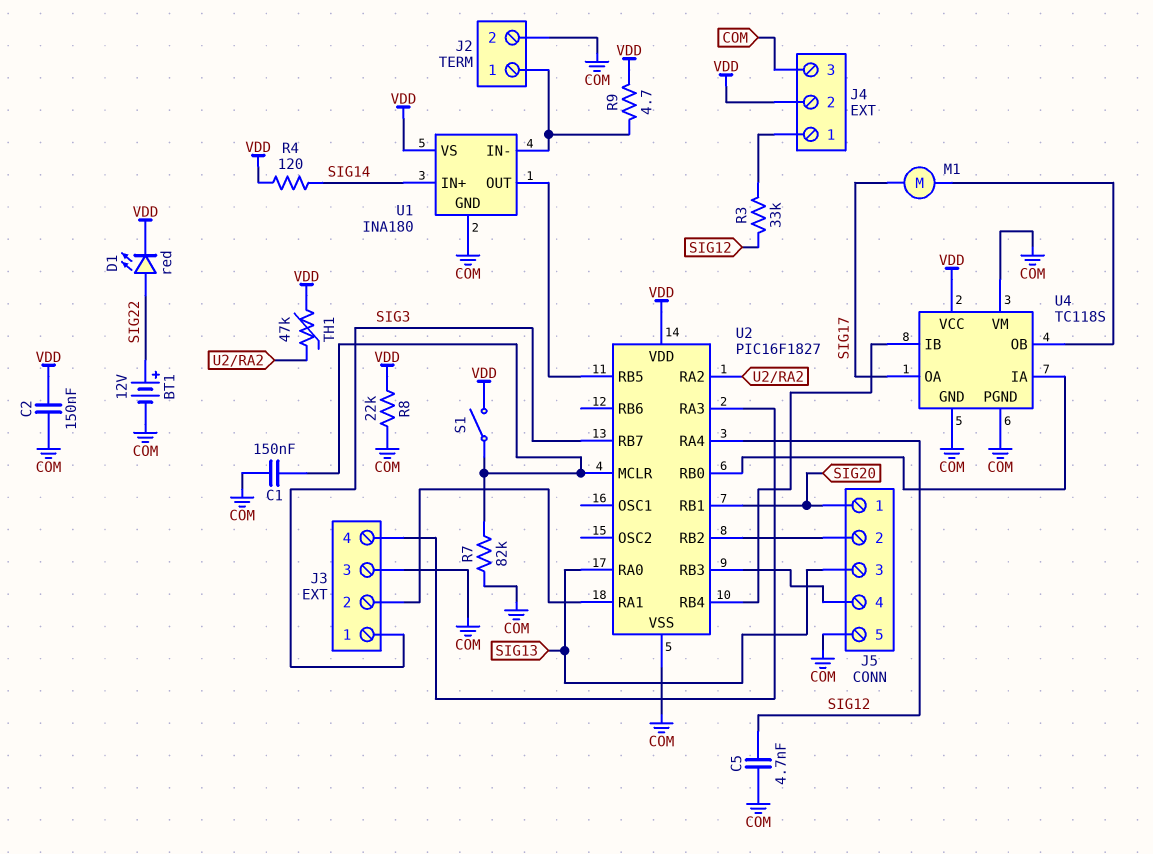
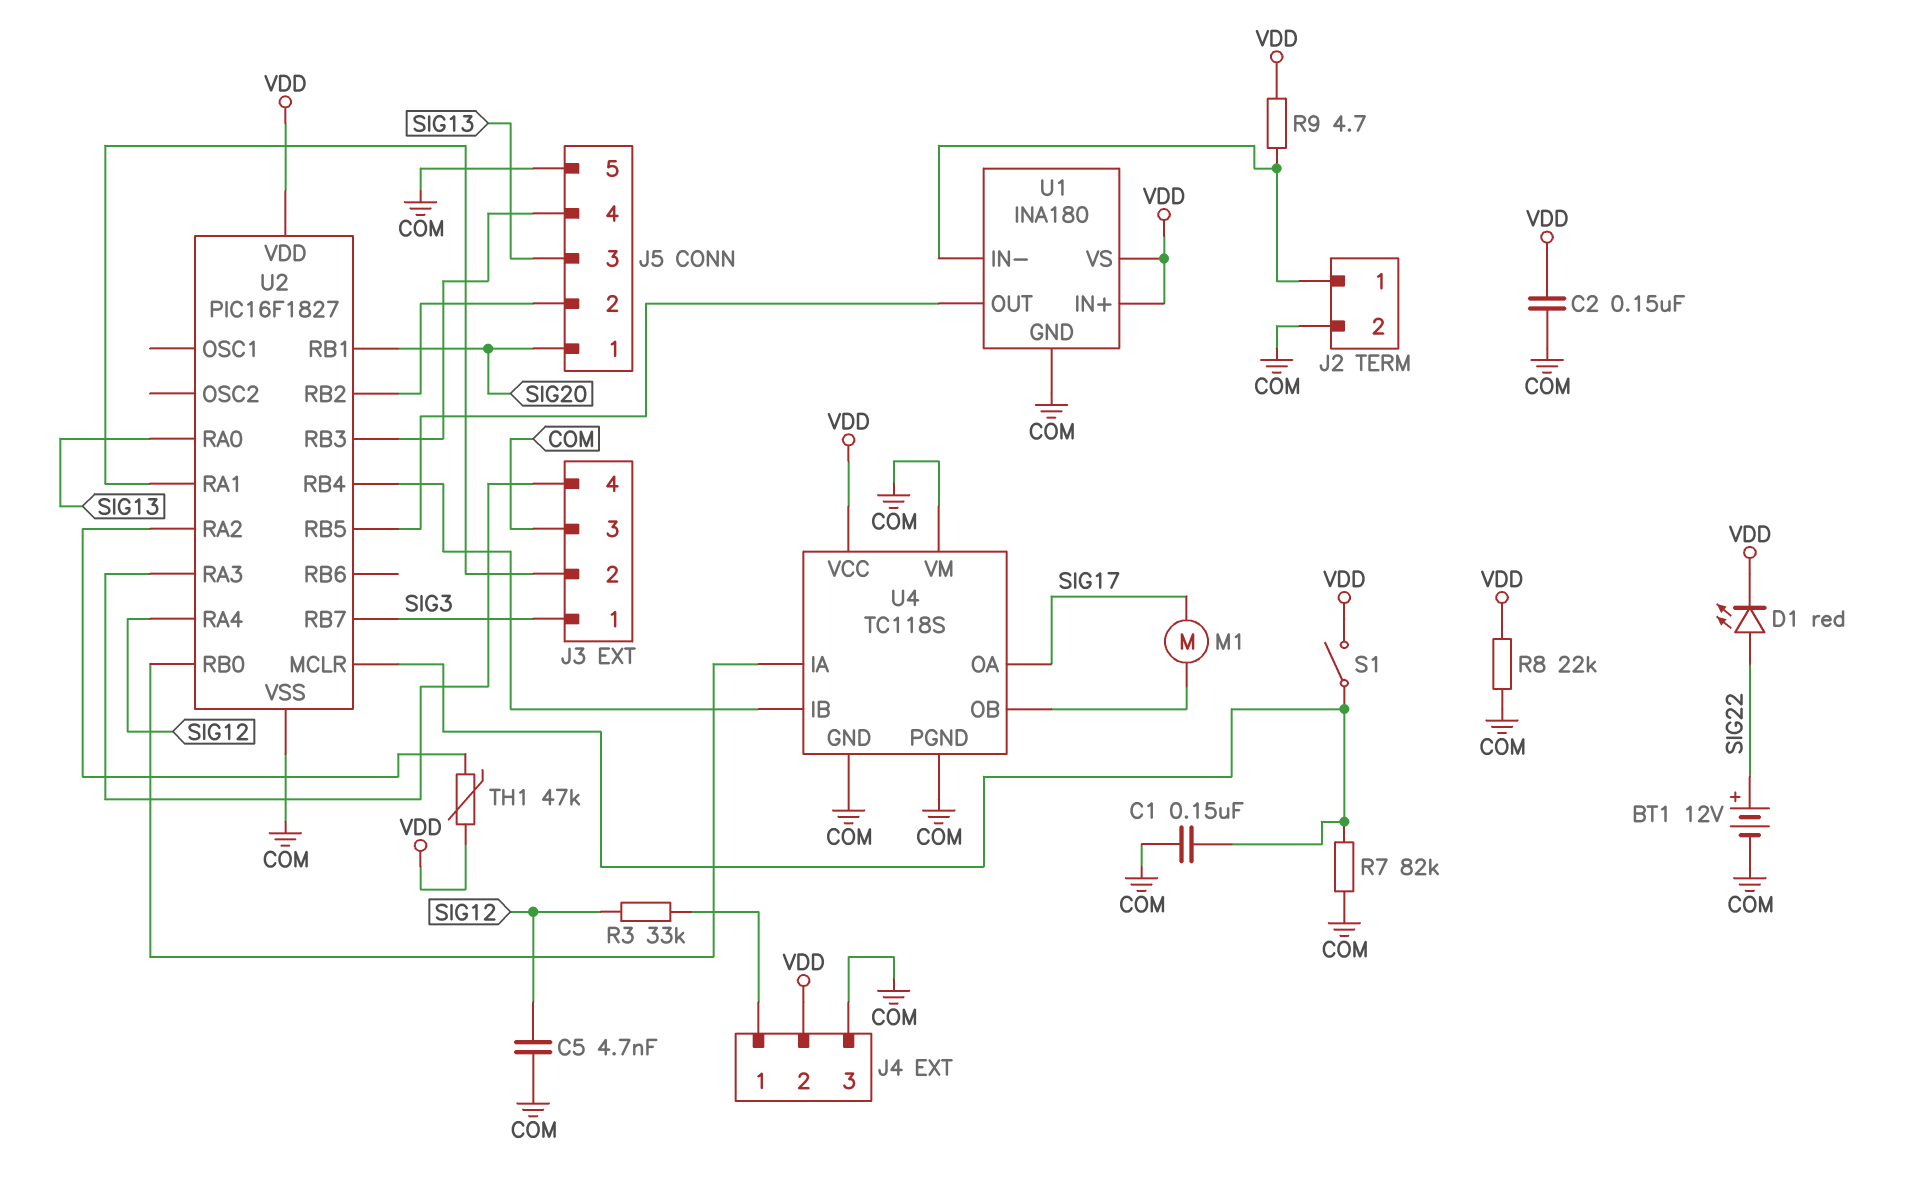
R4: 120 (SIG14, VDD) -> none
U1 pin IN+: SIG14 -> VDD

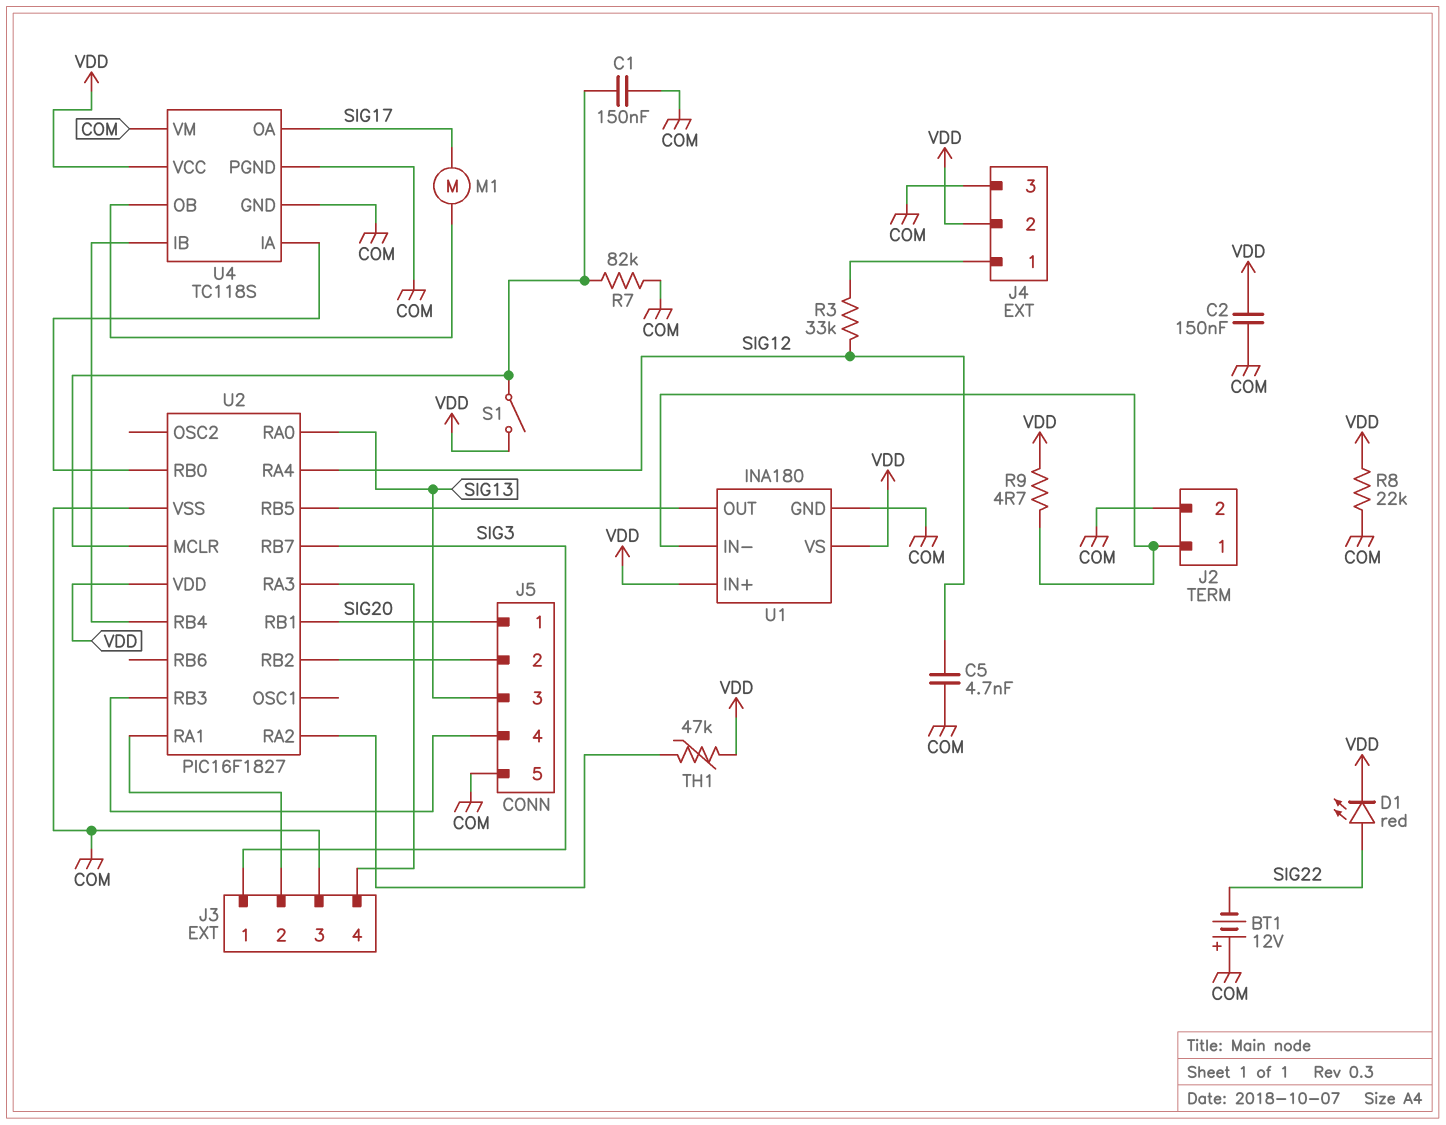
BT1: 12V (plus SIG22, minus COM) -> 12V (plus COM, minus SIG22)

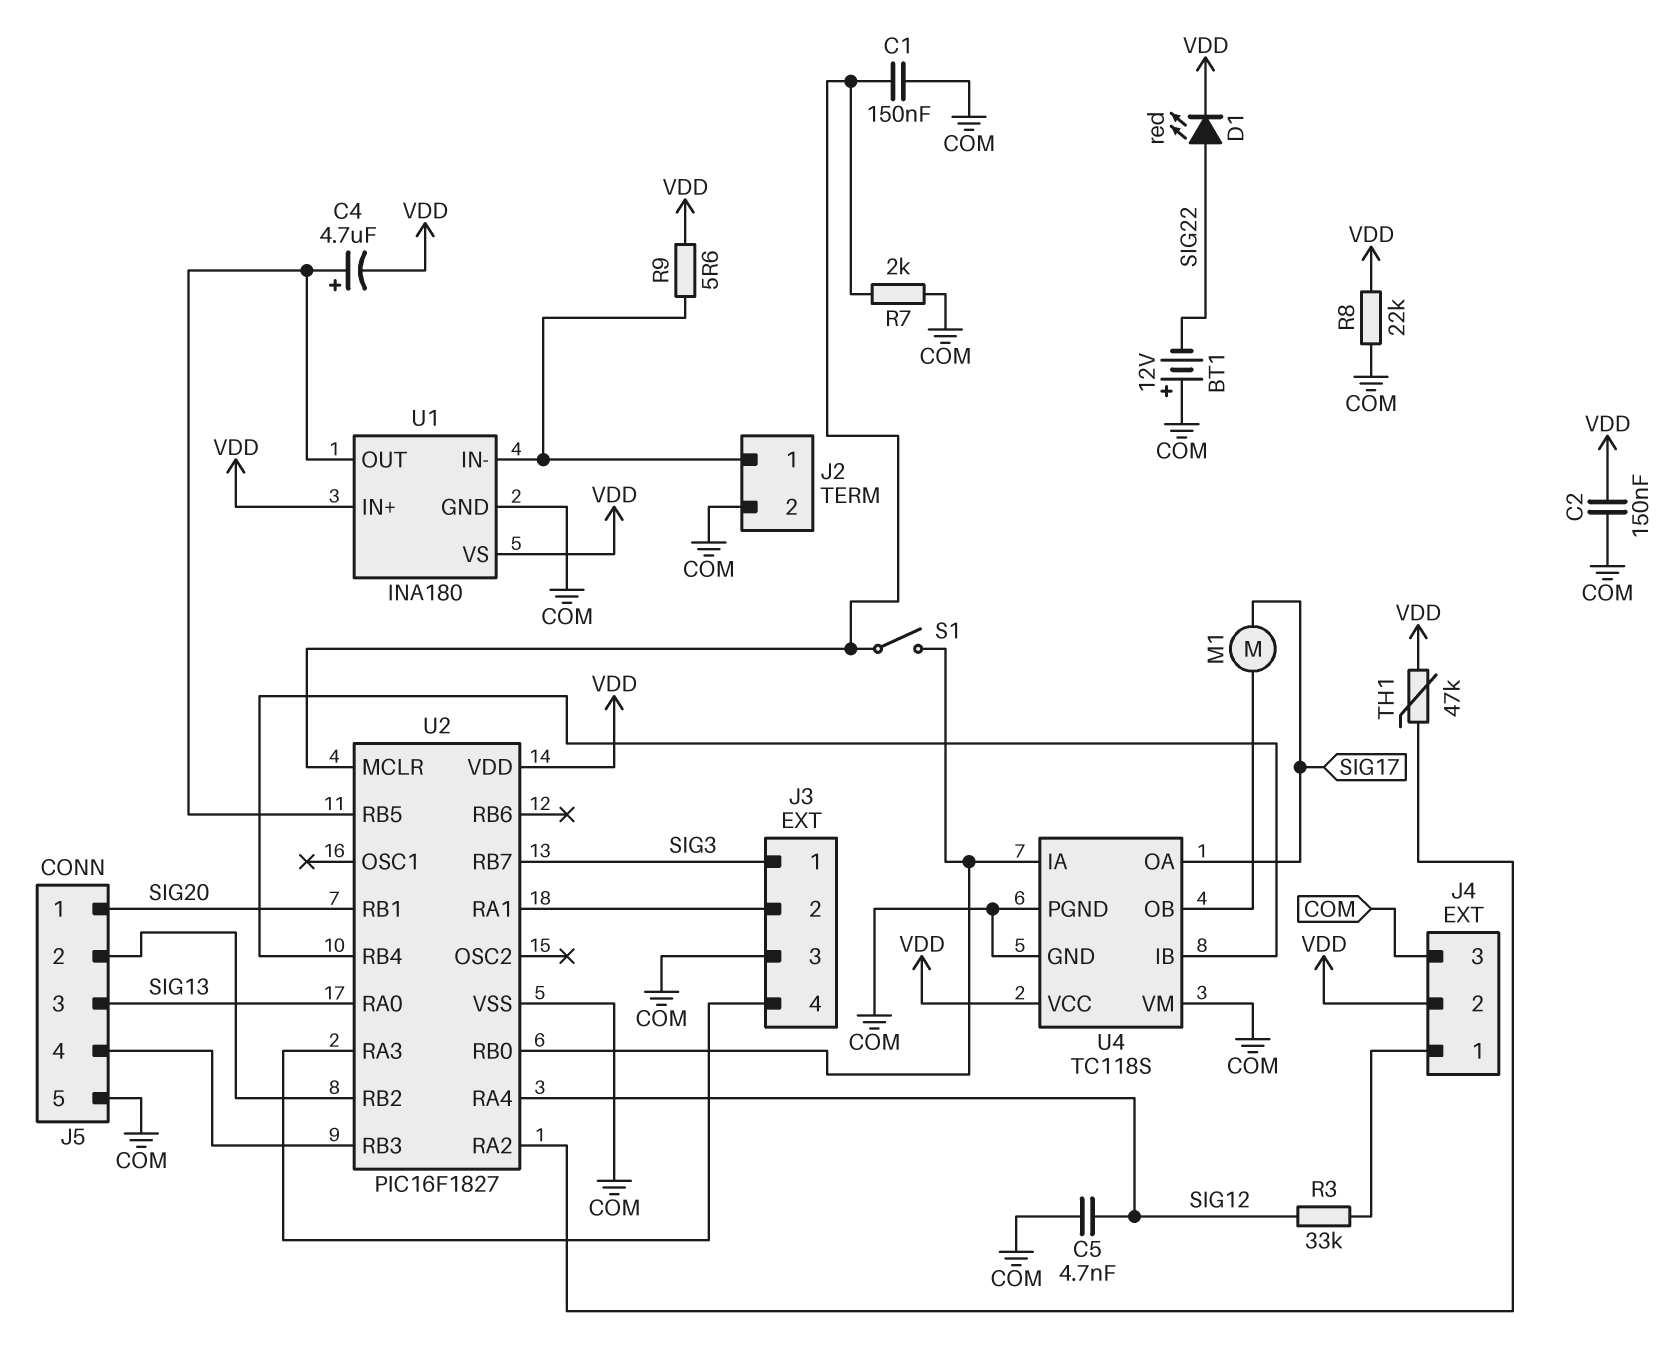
C4: none -> 4.7uF (plus U1/OUT, minus VDD)
R7: 82k (COM, U2/MCLR) -> 2k (COM, U2/MCLR)
R9: 4.7 (J2/1, VDD) -> 5.6 (J2/1, VDD)
S1: switch (U2/MCLR, VDD) -> switch (U2/MCLR, U2/RB0)

